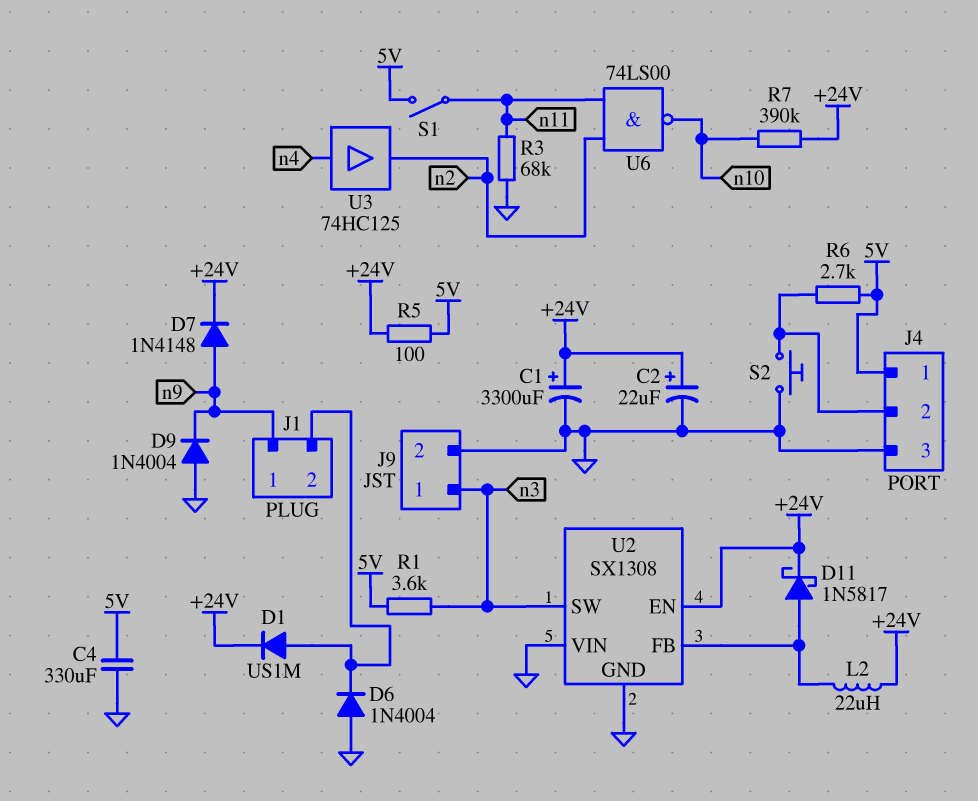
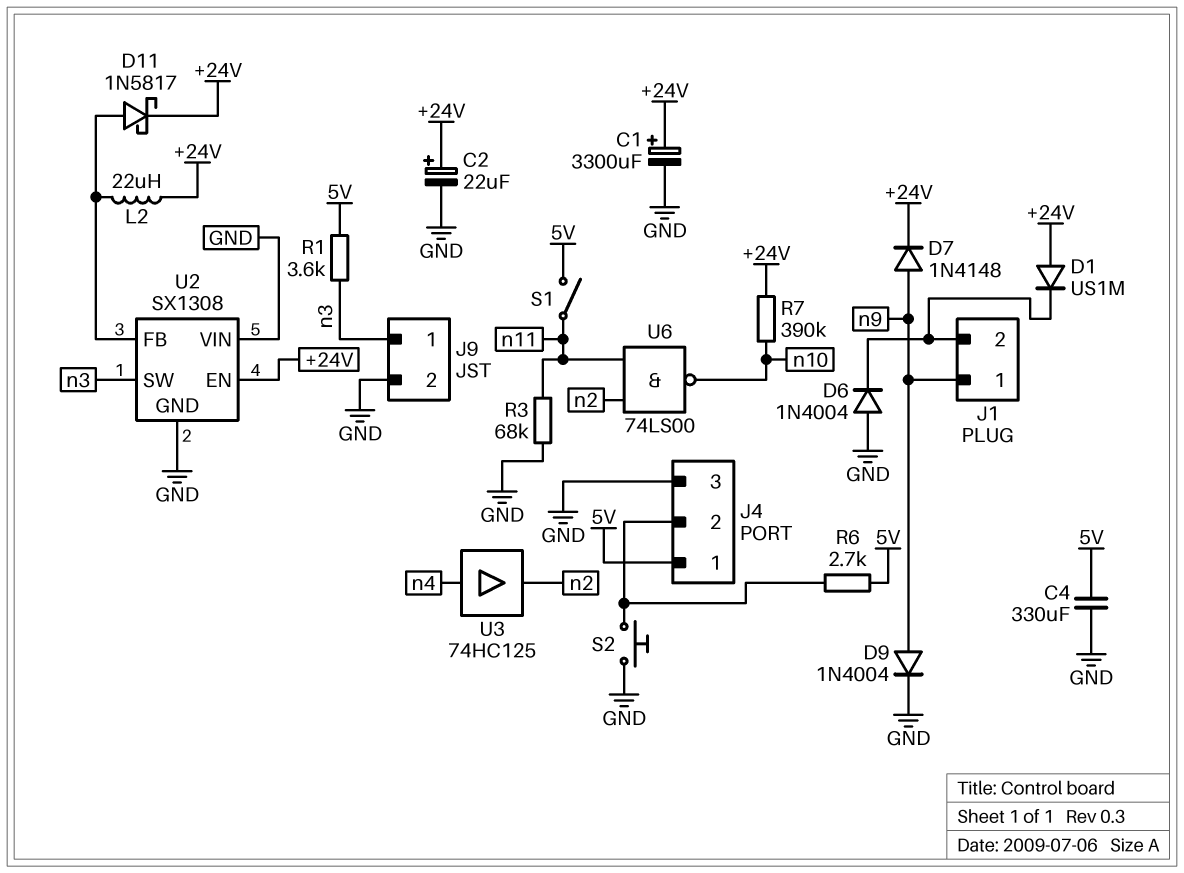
D1: diode US1M (A J1/2, K +24V) -> diode US1M (A +24V, K J1/2)
D9: diode 1N4004 (A GND, K n9) -> diode 1N4004 (A n9, K GND)
R5: 100 (+24V, 5V) -> none

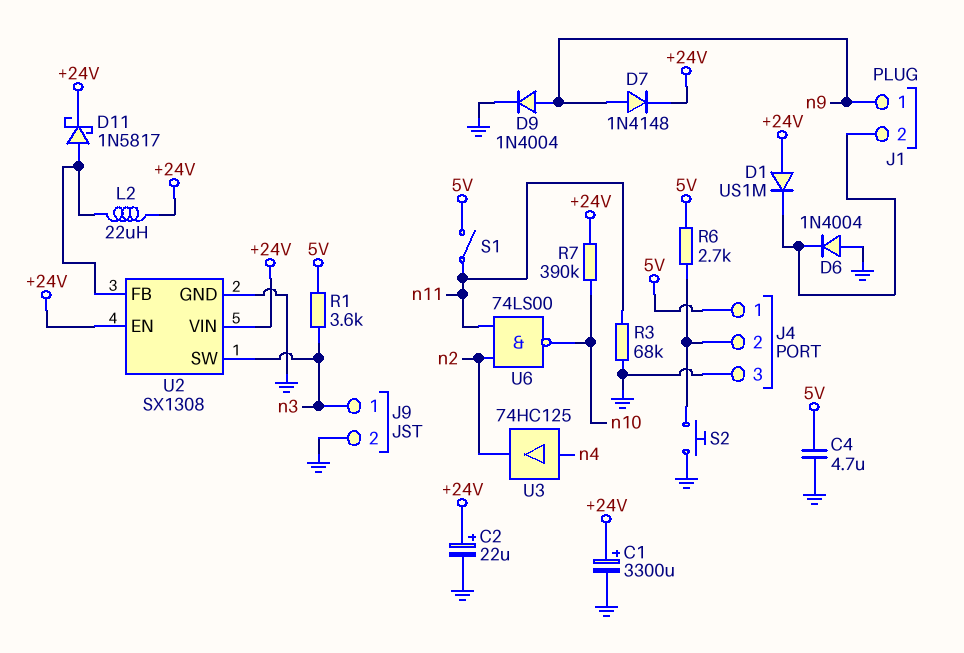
C4: 330uF (5V, GND) -> 4.7uF (5V, GND)
U2 pin VIN: GND -> +24V

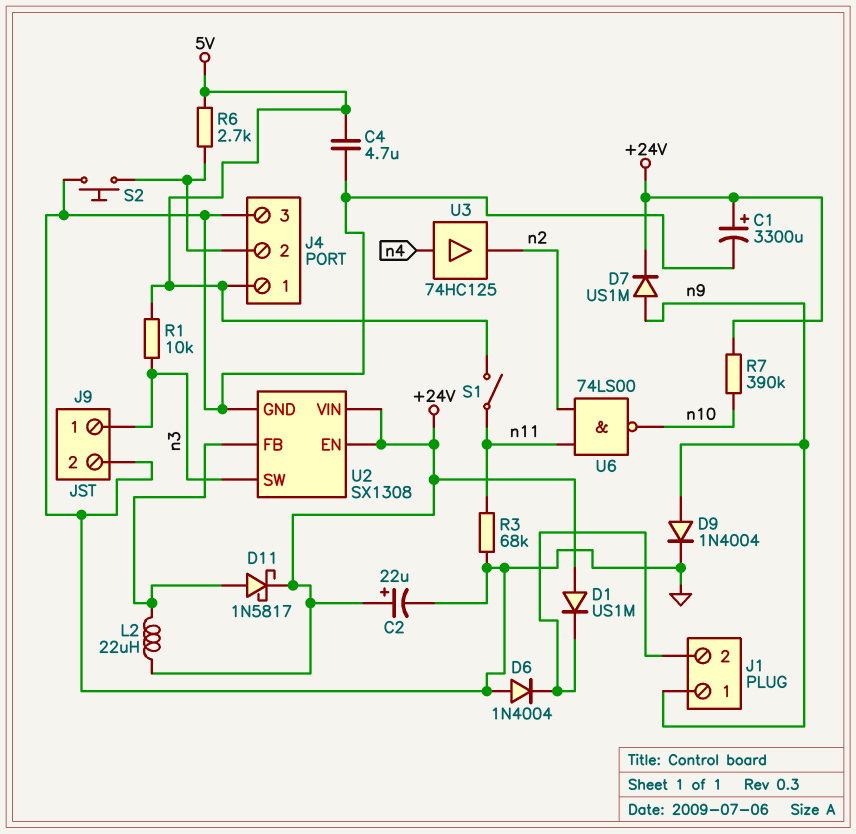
D7: diode 1N4148 (A n9, K +24V) -> diode US1M (A n9, K +24V)
R1: 3.6k (5V, n3) -> 10k (5V, n3)

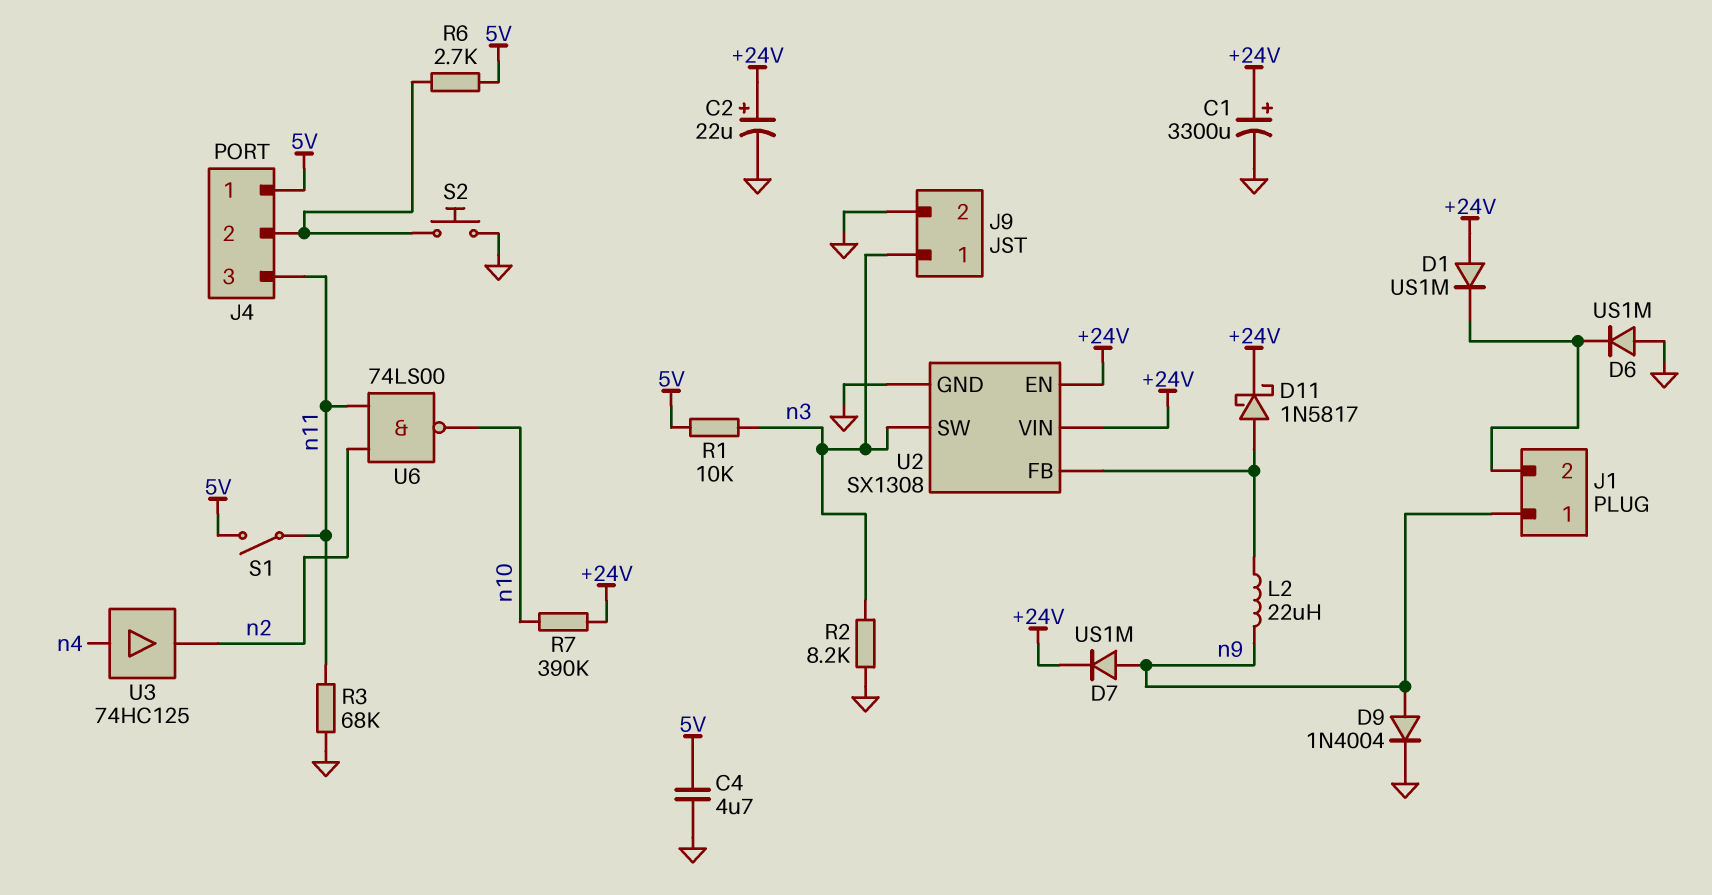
D6: diode 1N4004 (A GND, K J1/2) -> diode US1M (A GND, K J1/2)
J4 pin 3: GND -> n11
L2: 22uH (+24V, U2/FB) -> 22uH (U2/FB, n9)
R2: none -> 8.2k (GND, n3)

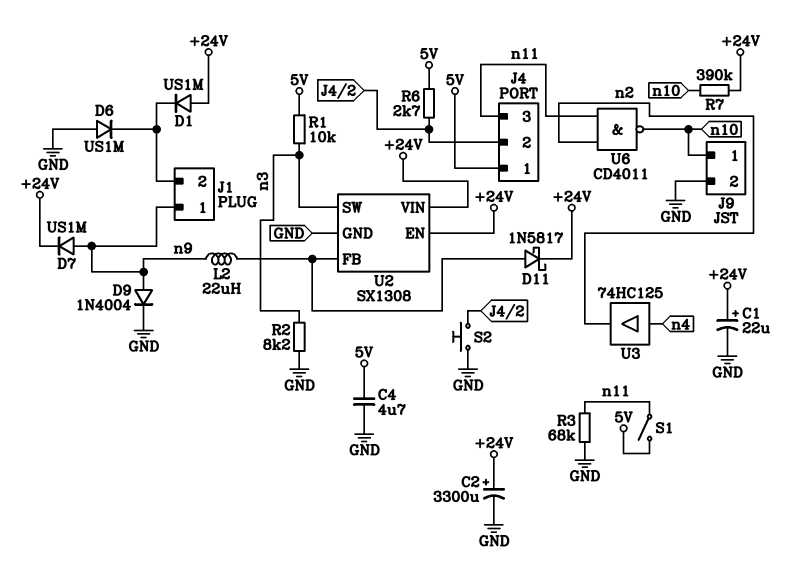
C1: 3300uF (plus +24V, minus GND) -> 22uF (plus +24V, minus GND)
C2: 22uF (plus +24V, minus GND) -> 3300uF (plus +24V, minus GND)
J9 pin 1: n3 -> n10
U6: NAND 74LS00 (in n2, in n11, out n10) -> NAND CD4011 (in n2, in n11, out n10)

